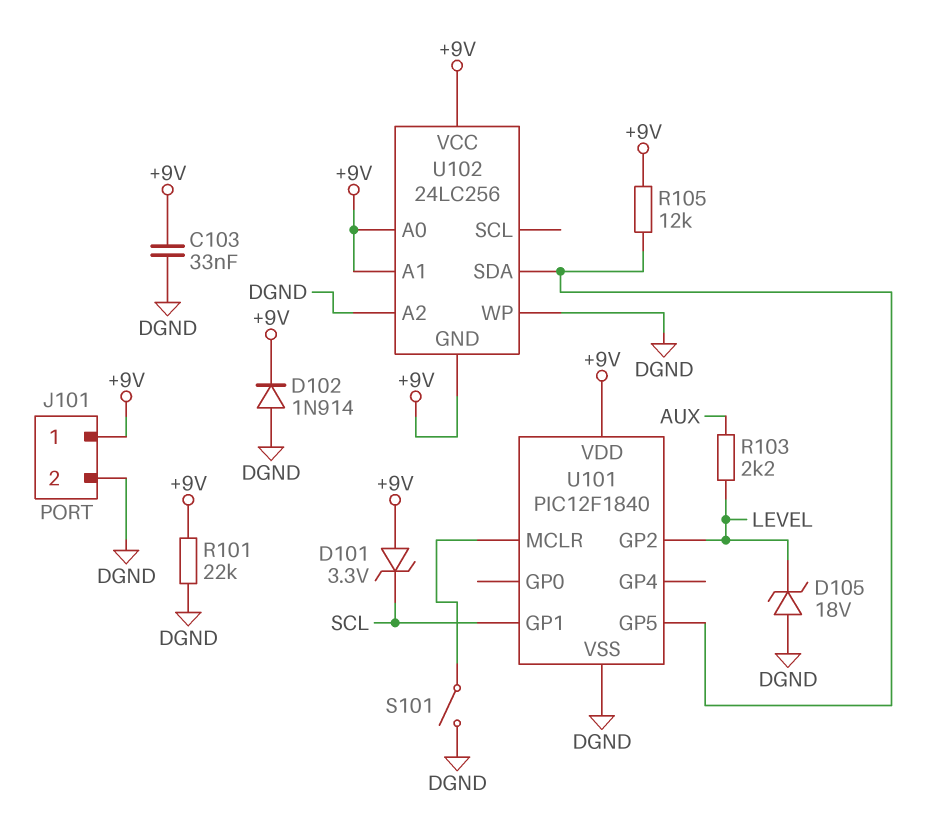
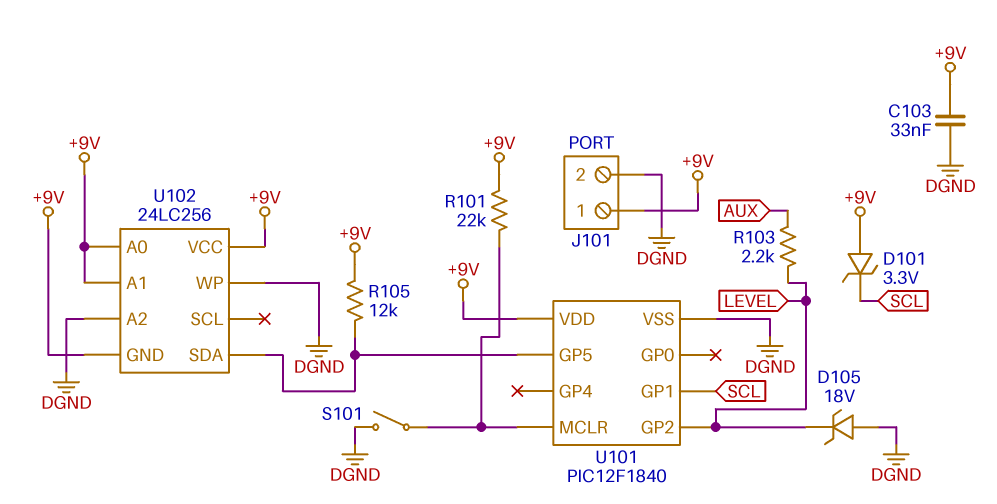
D102: diode 1N914 (A DGND, K +9V) -> none
R101: 22k (+9V, DGND) -> 22k (+9V, U101/MCLR)

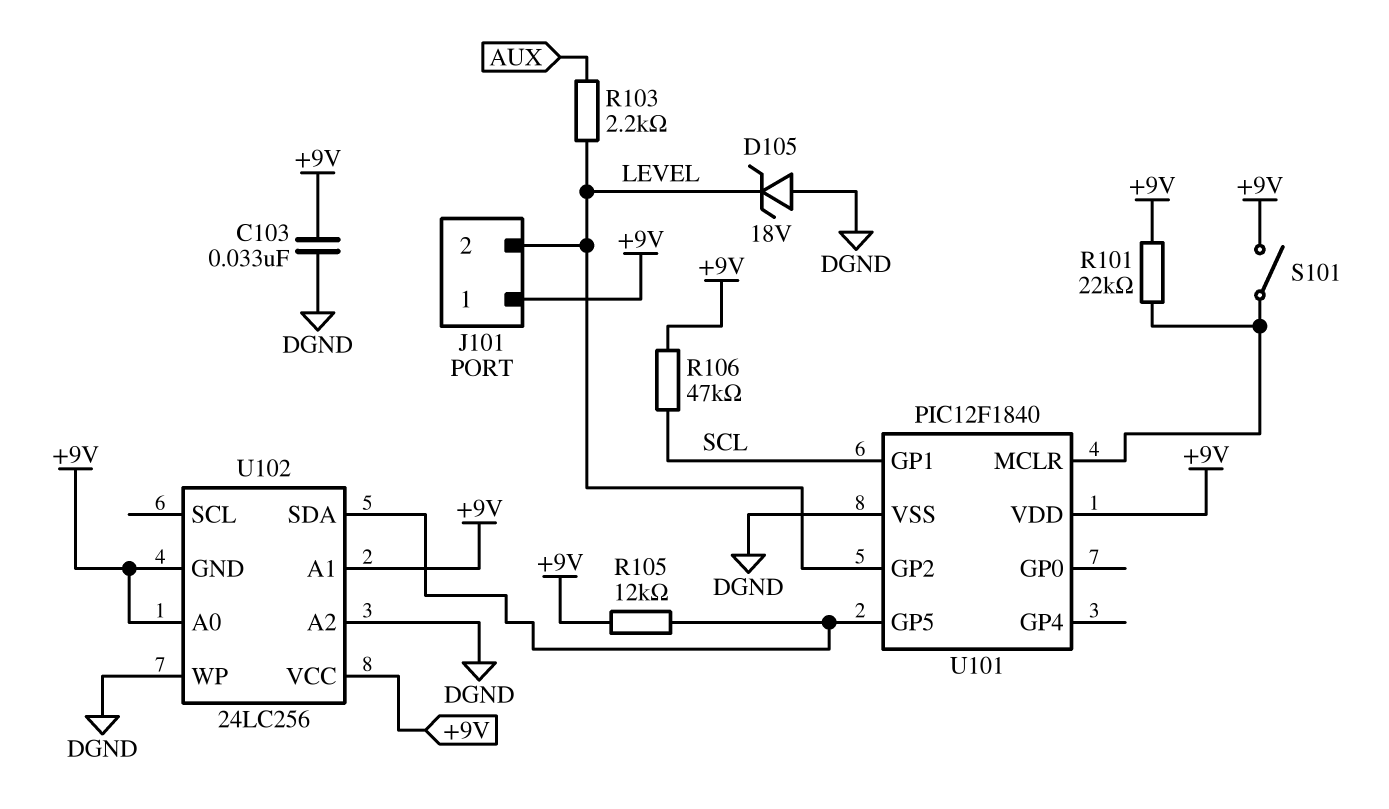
D101: zener 3.3V (A +9V, K SCL) -> none
J101 pin 2: DGND -> LEVEL
R106: none -> 47k (+9V, SCL)
S101: switch (DGND, U101/MCLR) -> switch (+9V, U101/MCLR)

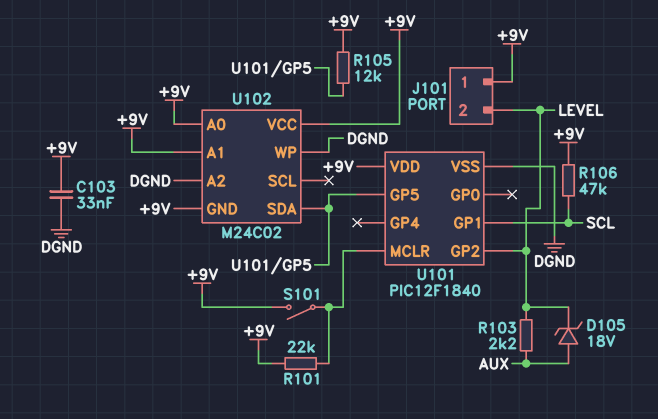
D105: zener 18V (A DGND, K LEVEL) -> zener 18V (A AUX, K LEVEL)
U102: 24LC256 -> M24C02

